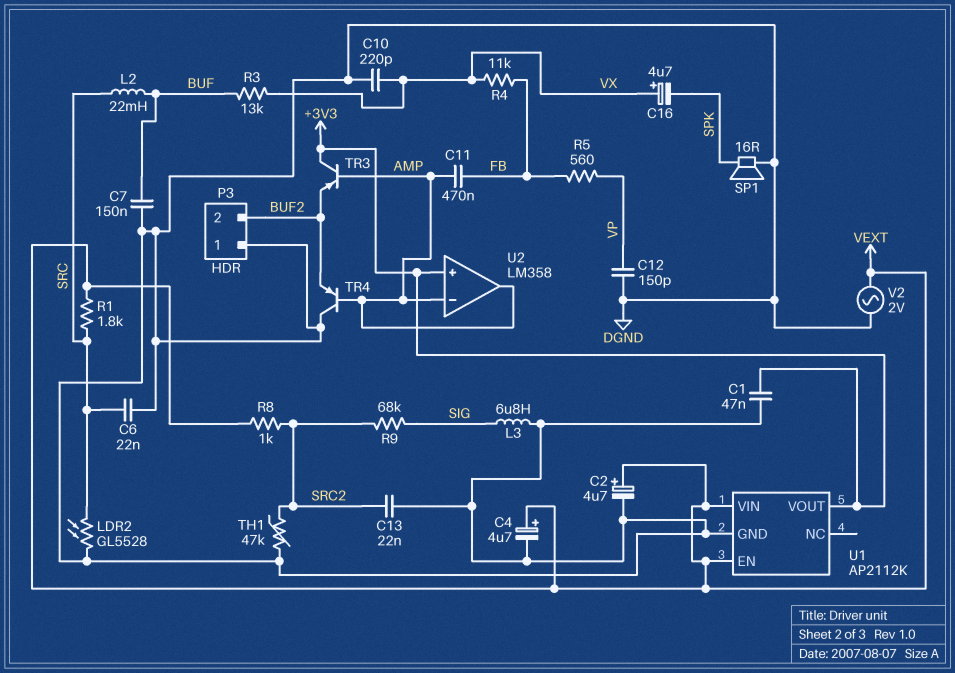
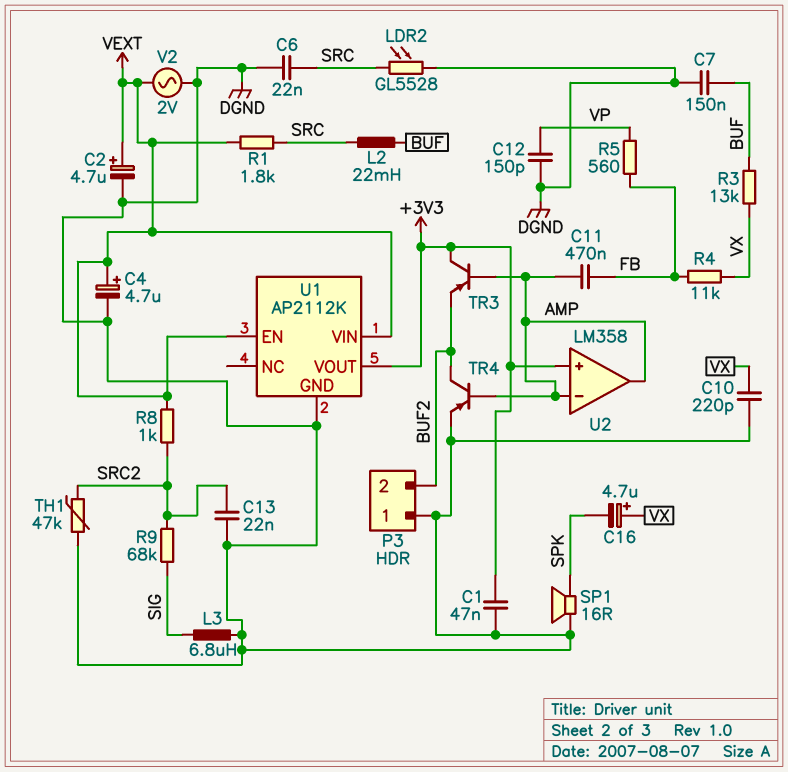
TR4: PNP (B AMP, C DGND, E BUF2) -> PNP (B AMP, C BUF2, E DGND)

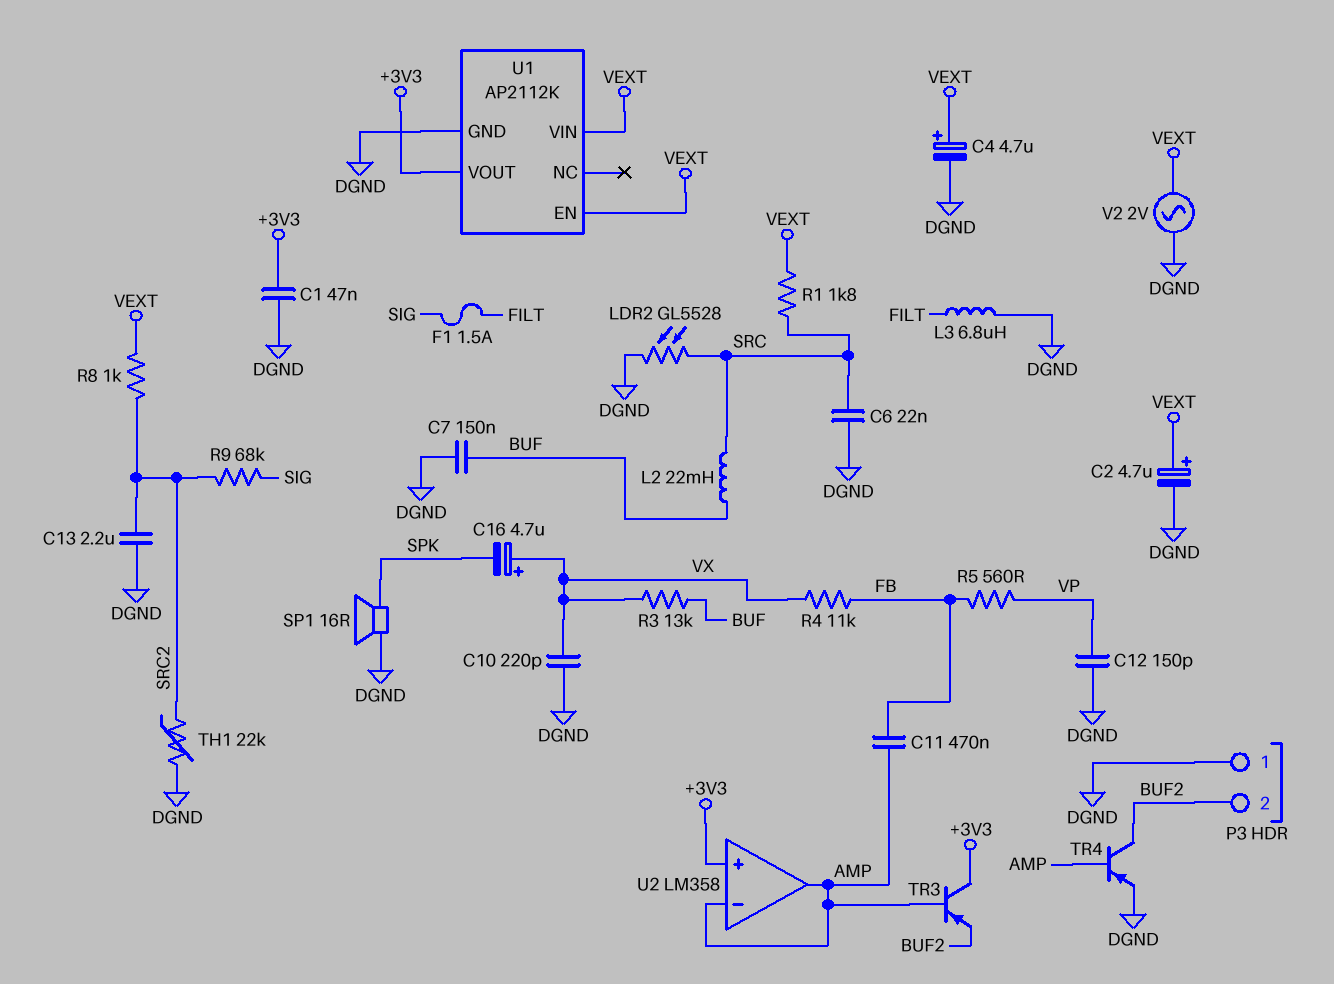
C13: 22nF (DGND, SRC2) -> 2.2uF (DGND, SRC2)
F1: none -> 1.5A (FILT, SIG)
L3: 6.8uH (DGND, SIG) -> 6.8uH (DGND, FILT)
TH1: 47k (DGND, SRC2) -> 22k (DGND, SRC2)

